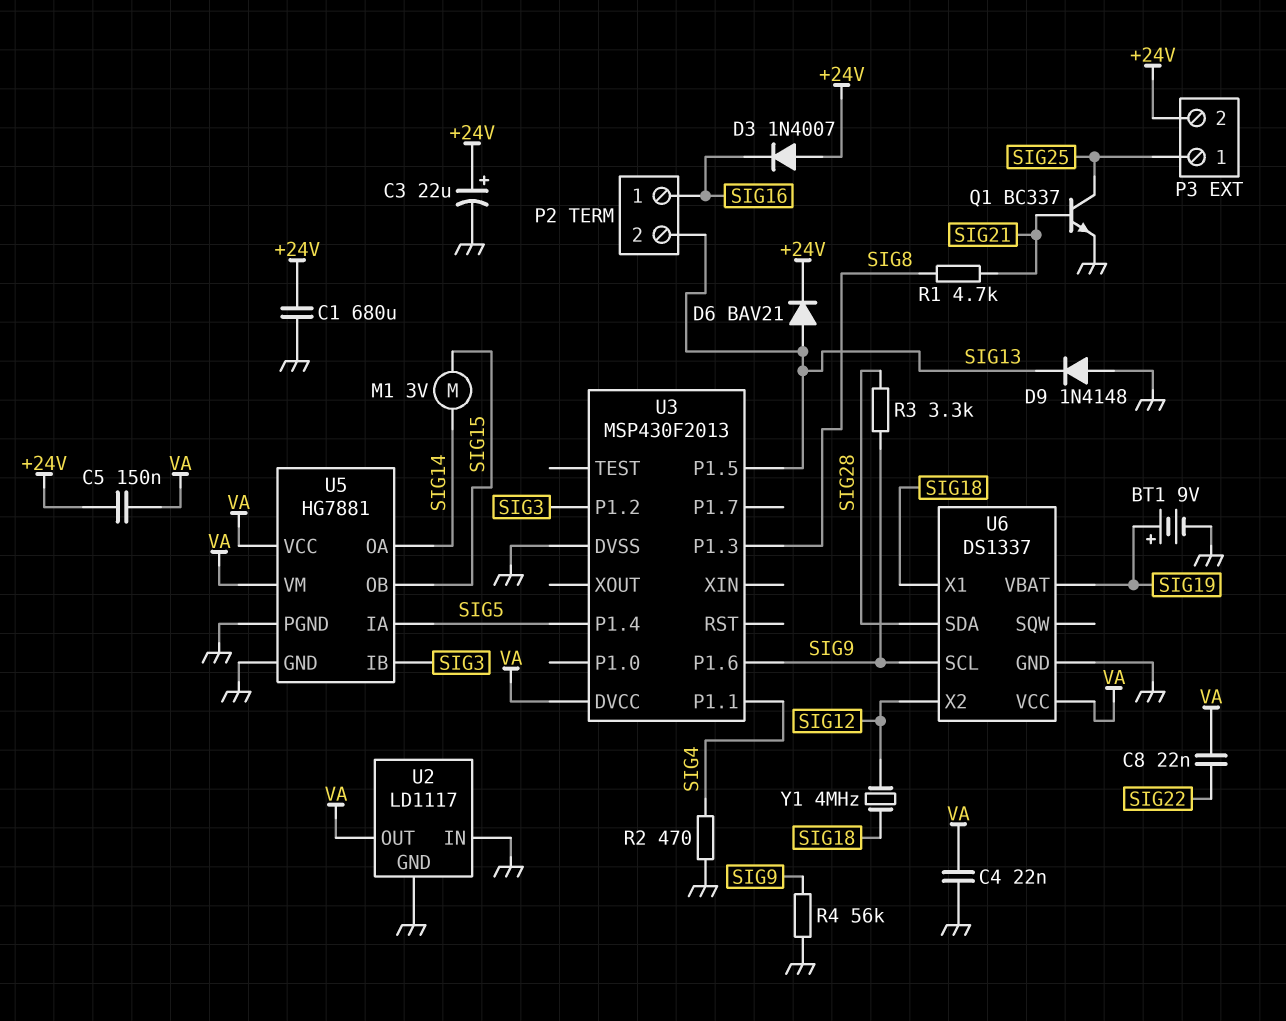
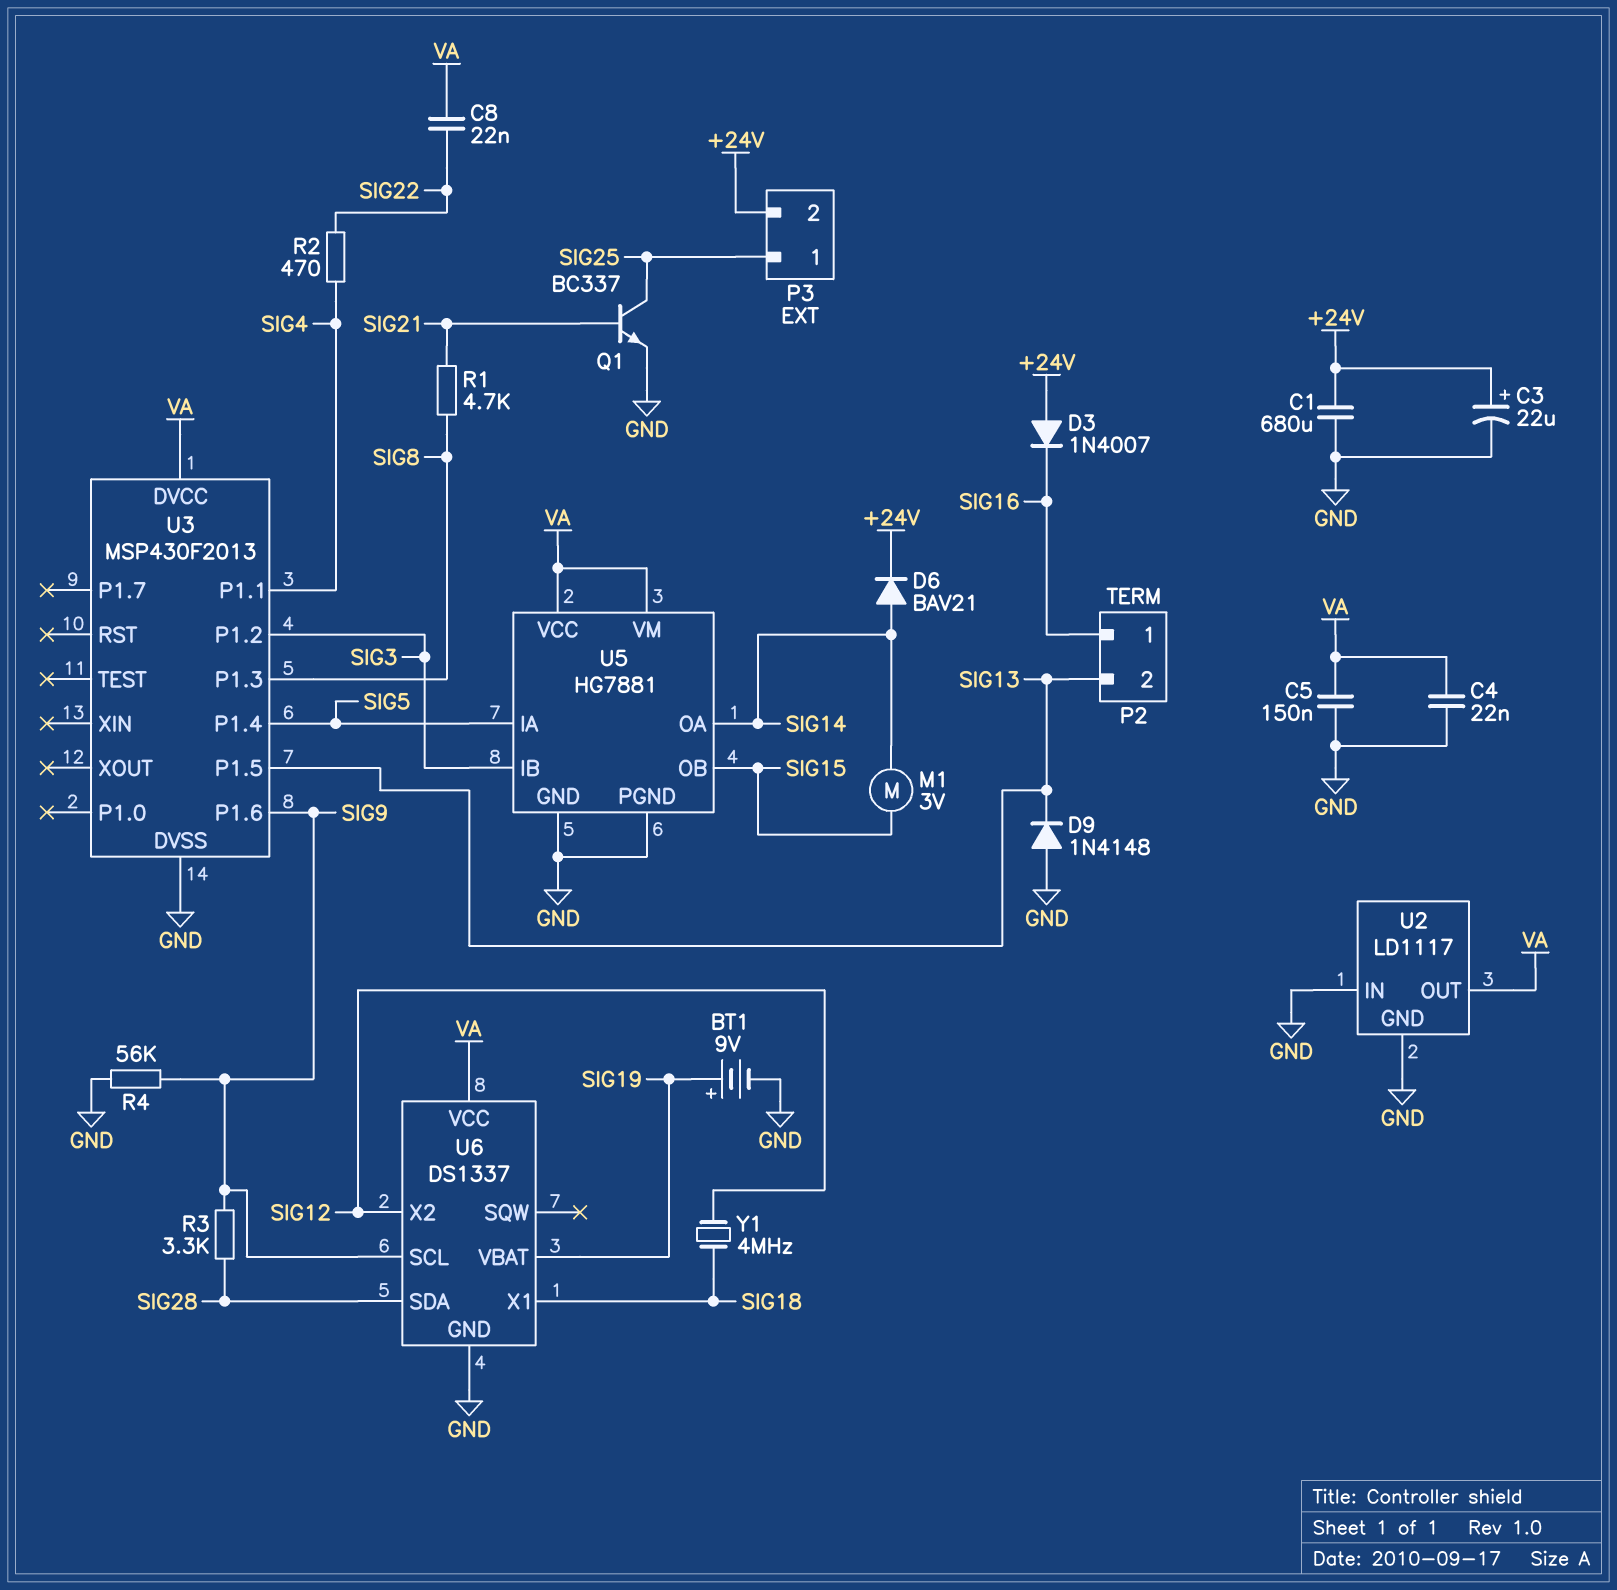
C5: 150nF (+24V, VA) -> 150nF (GND, VA)
D6: diode BAV21 (A SIG13, K +24V) -> diode BAV21 (A SIG14, K +24V)
R2: 470 (GND, SIG4) -> 470 (SIG4, SIG22)

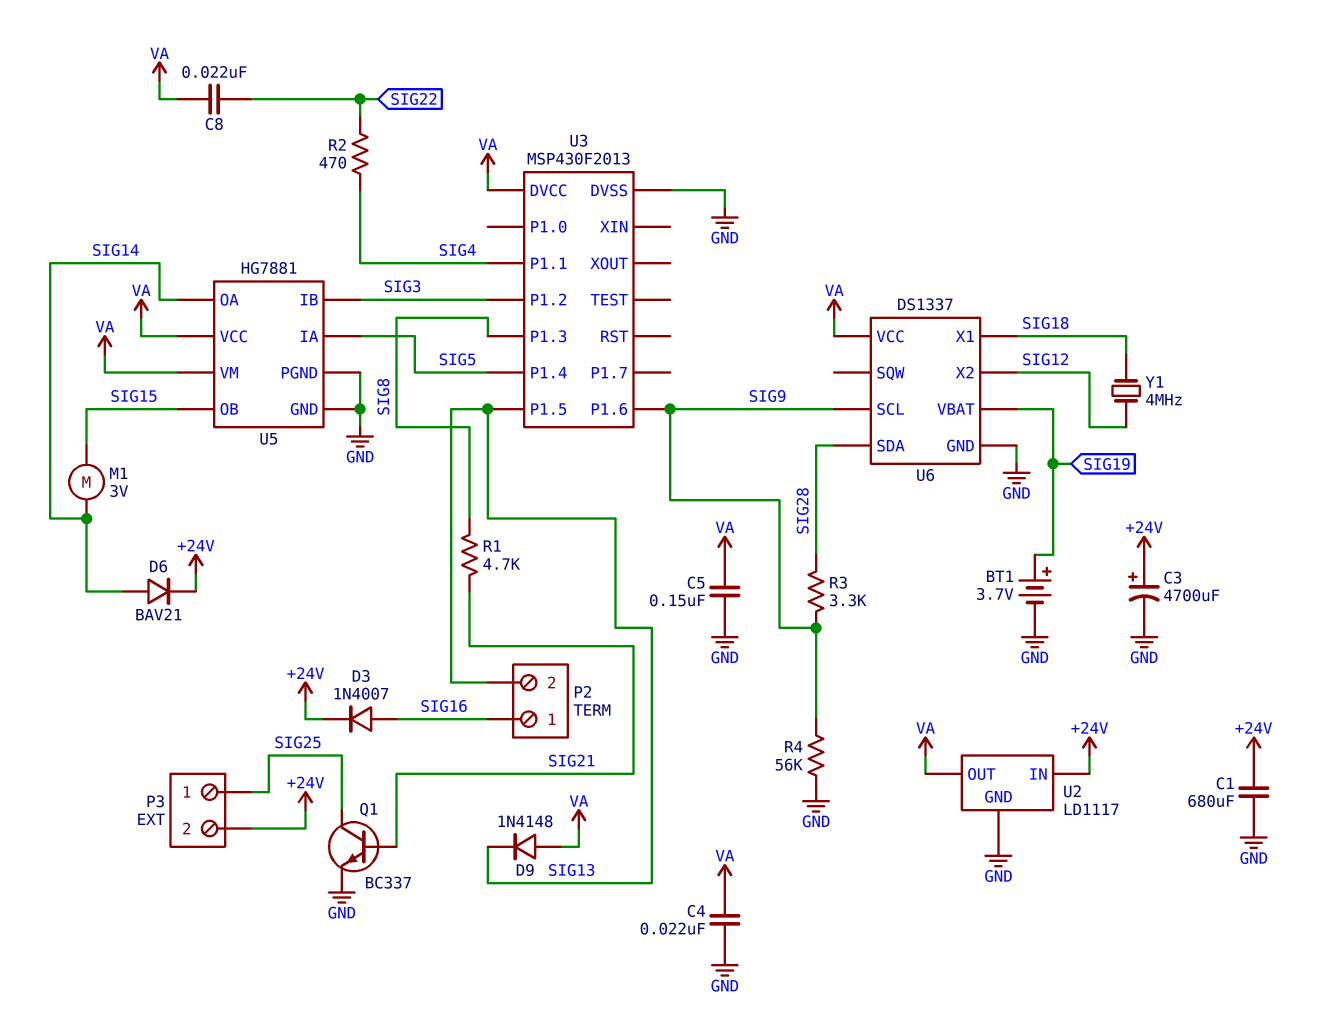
BT1: 9V (plus SIG19, minus GND) -> 3.7V (plus SIG19, minus GND)
C3: 22uF (plus +24V, minus GND) -> 4700uF (plus +24V, minus GND)
D3: diode 1N4007 (A +24V, K SIG16) -> diode 1N4007 (A SIG16, K +24V)
D9: diode 1N4148 (A GND, K SIG13) -> diode 1N4148 (A VA, K SIG13)
U2 pin IN: GND -> +24V

